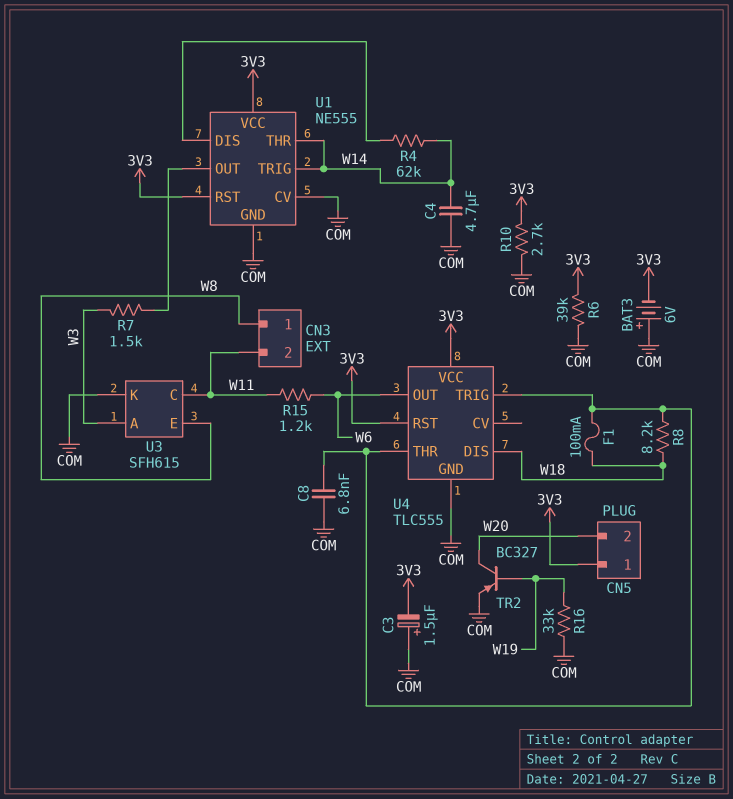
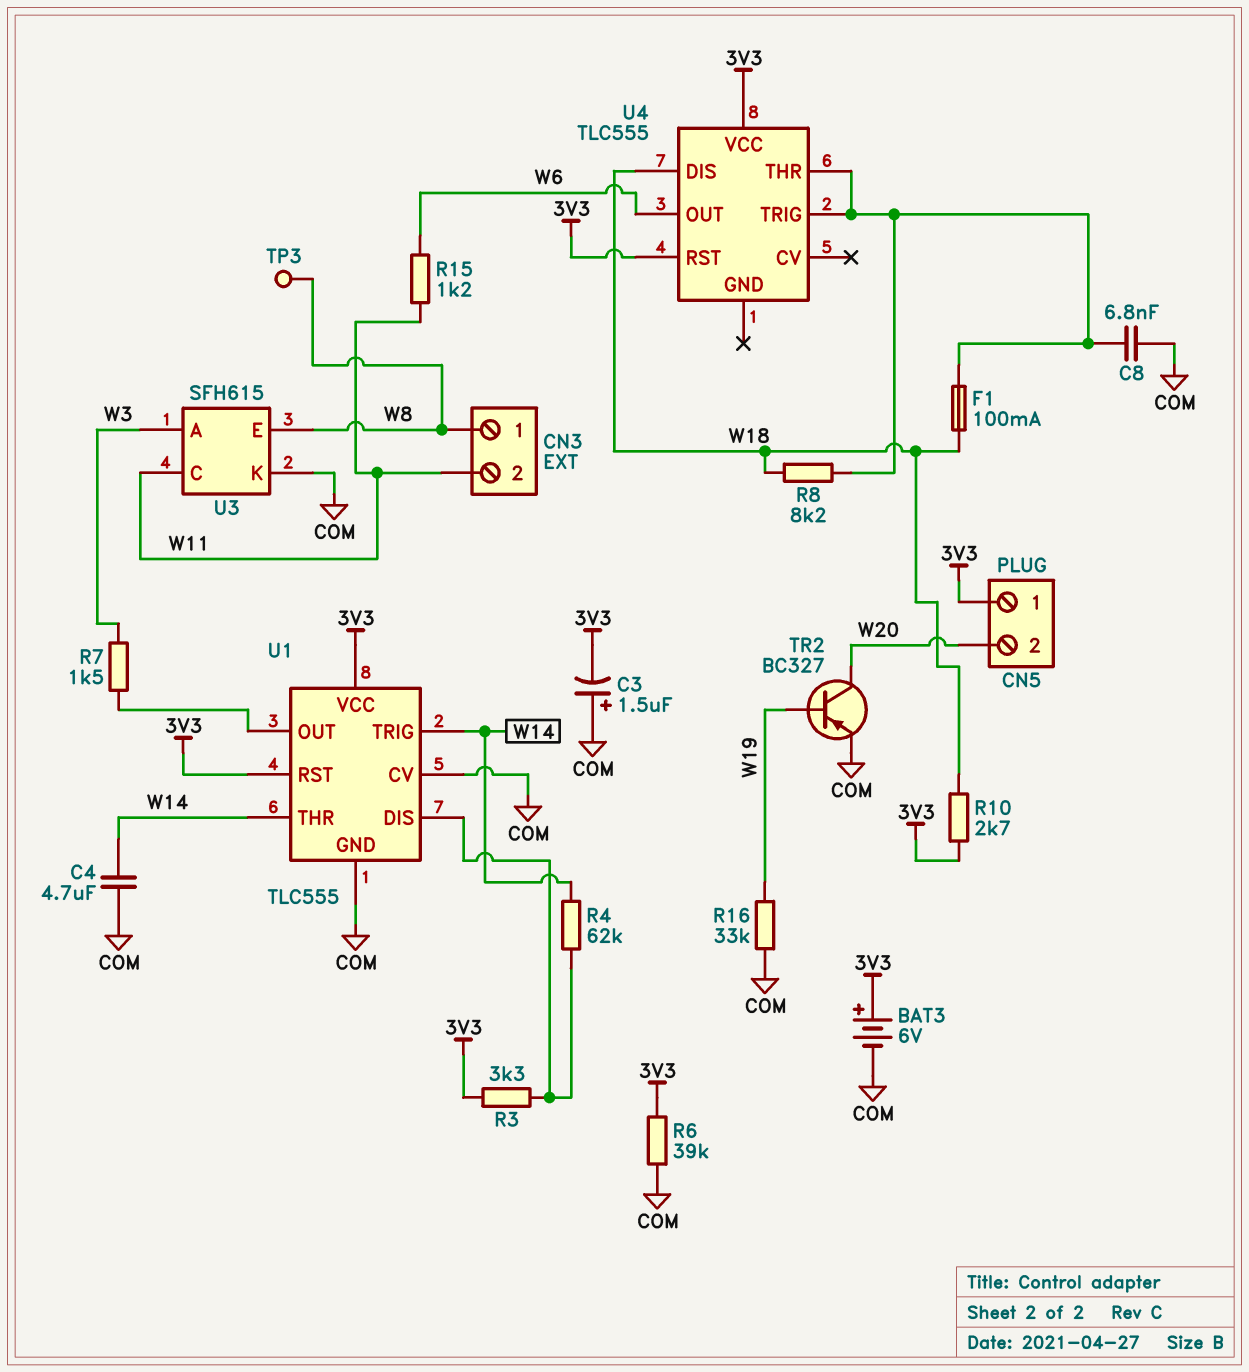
BAT3: 6V (plus COM, minus 3V3) -> 6V (plus 3V3, minus COM)
R3: none -> 3.3k (3V3, U1/DIS)
R10: 2.7k (3V3, COM) -> 2.7k (3V3, W18)
TP3: none -> test point (W8)
U1: NE555 -> TLC555
U4 pin GND: COM -> none

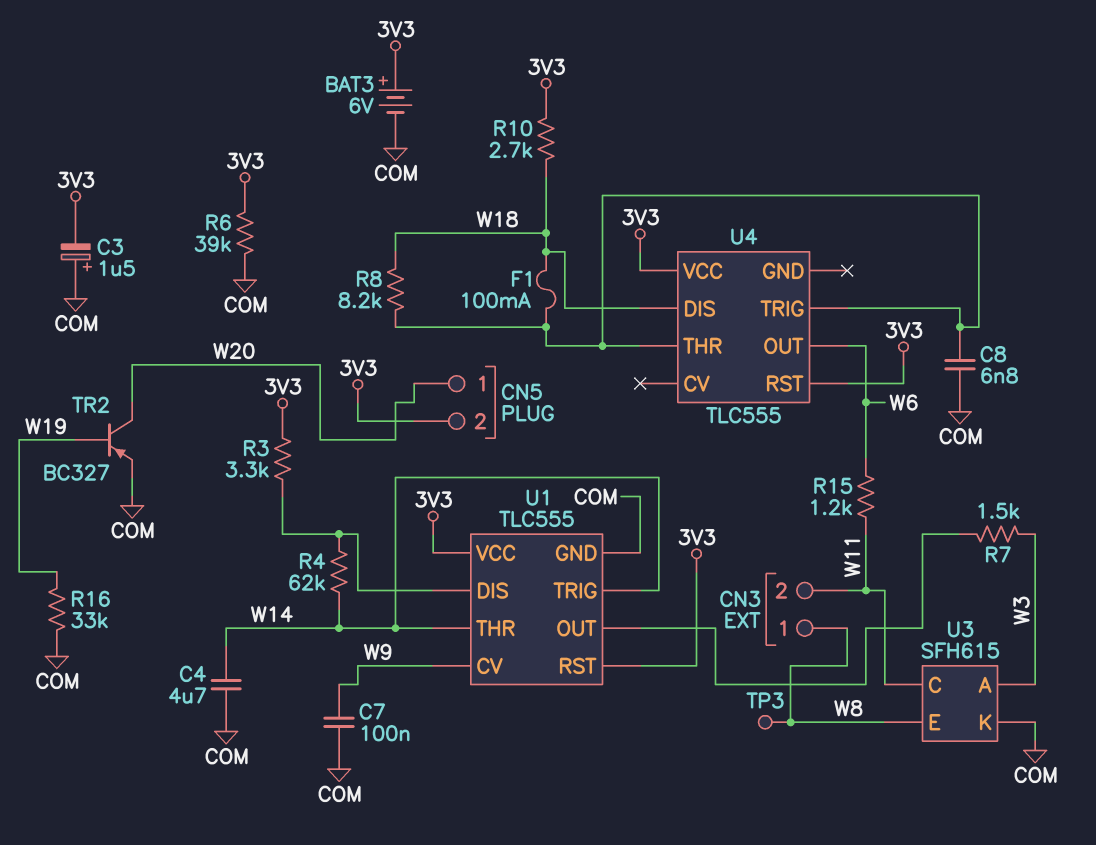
C7: none -> 100nF (COM, W9)
CN5 pin 1: 3V3 -> W20
CN5 pin 2: W20 -> 3V3
U1 pin CV: COM -> W9

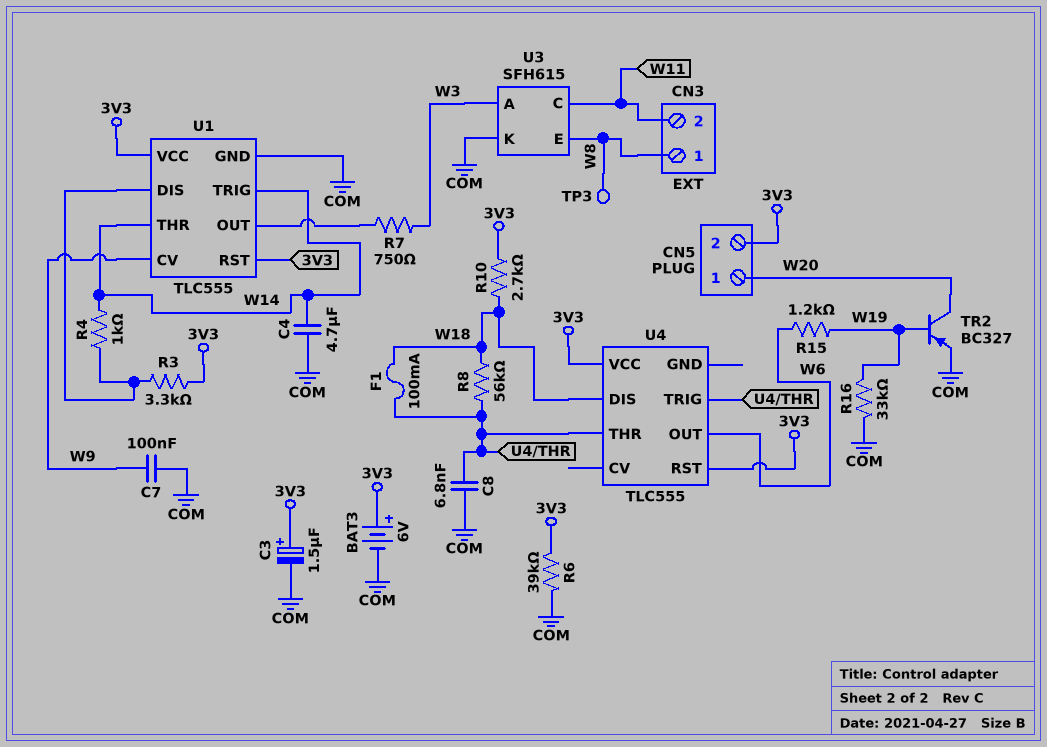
C3: 1.5uF (plus COM, minus 3V3) -> 1.5uF (plus 3V3, minus COM)
R4: 62k (U1/DIS, W14) -> 1k (U1/DIS, W14)
R7: 1.5k (U1/OUT, W3) -> 750 (U1/OUT, W3)
R8: 8.2k (U4/THR, W18) -> 56k (U4/THR, W18)
R15: 1.2k (W6, W11) -> 1.2k (W6, W19)

